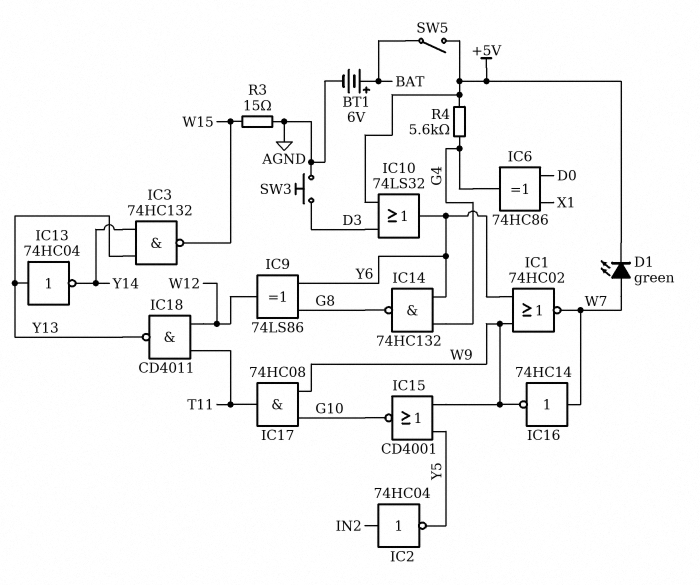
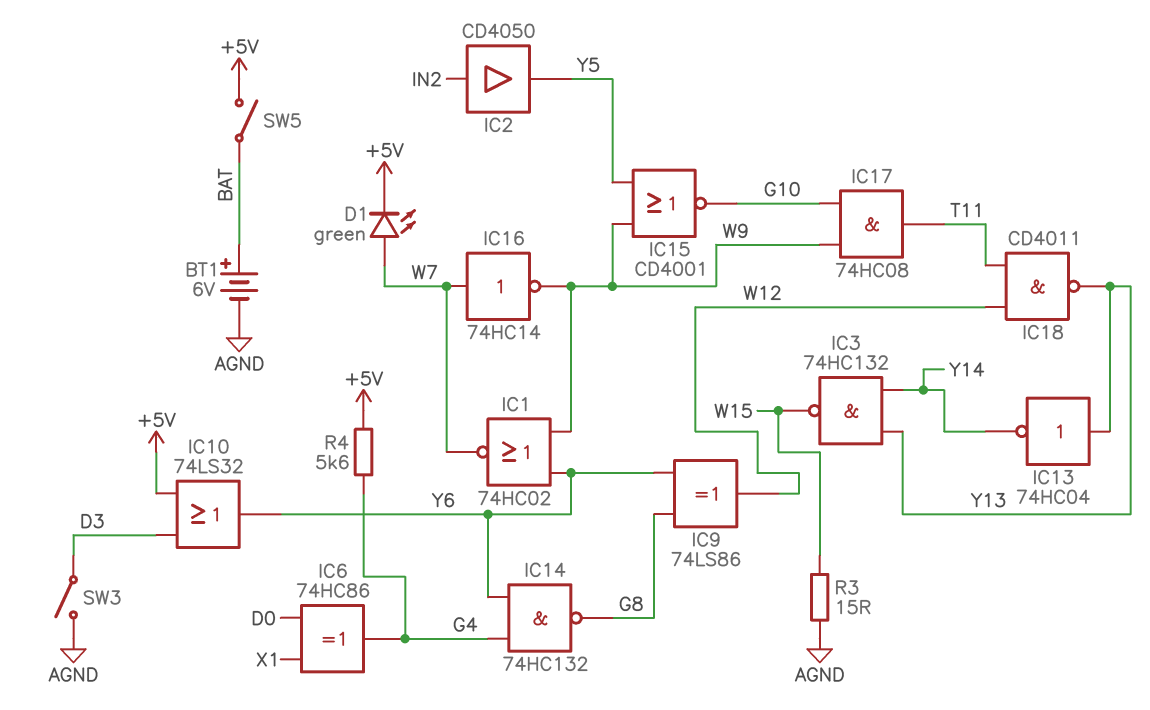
IC2: NOT 74HC04 (in IN2, out Y5) -> buffer CD4050 (in IN2, out Y5)
SW3: button (AGND, D3) -> switch (AGND, D3)

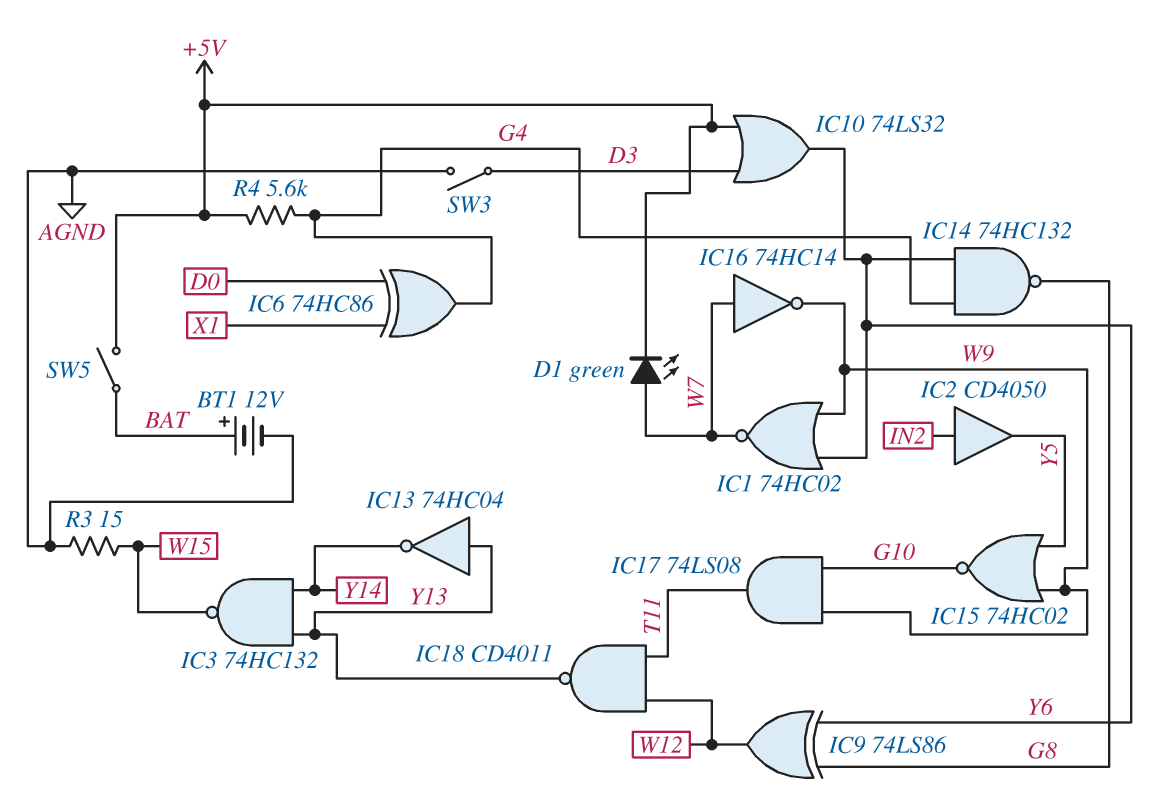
BT1: 6V (plus BAT, minus AGND) -> 12V (plus BAT, minus AGND)
IC15: NOR CD4001 (in W9, in Y5, out G10) -> NOR 74HC02 (in W9, in Y5, out G10)
IC17: AND 74HC08 (in G10, in W9, out T11) -> AND 74LS08 (in G10, in W9, out T11)

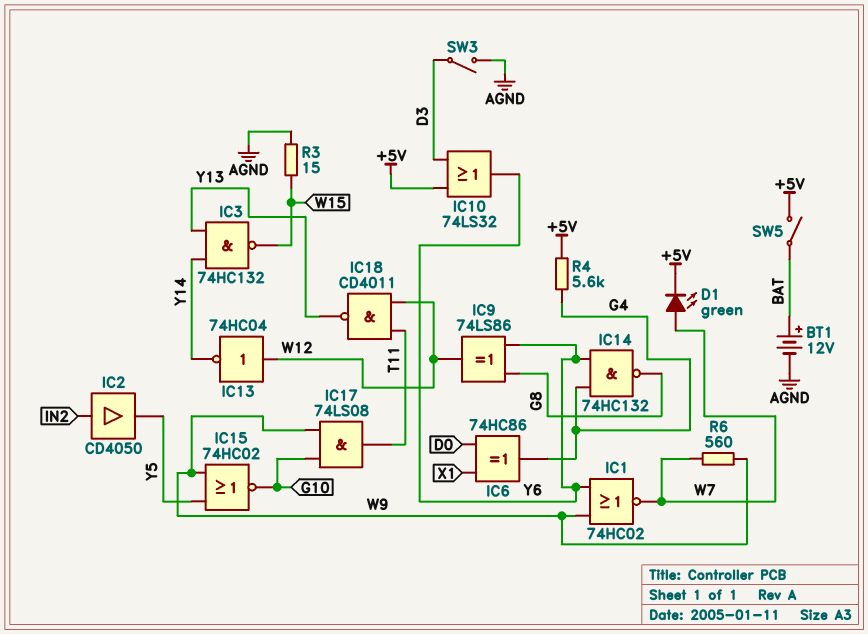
IC13: NOT 74HC04 (in Y13, out Y14) -> NOT 74HC04 (in W12, out Y14)
IC16: NOT 74HC14 (in W7, out W9) -> none
R6: none -> 560 (W7, W9)

